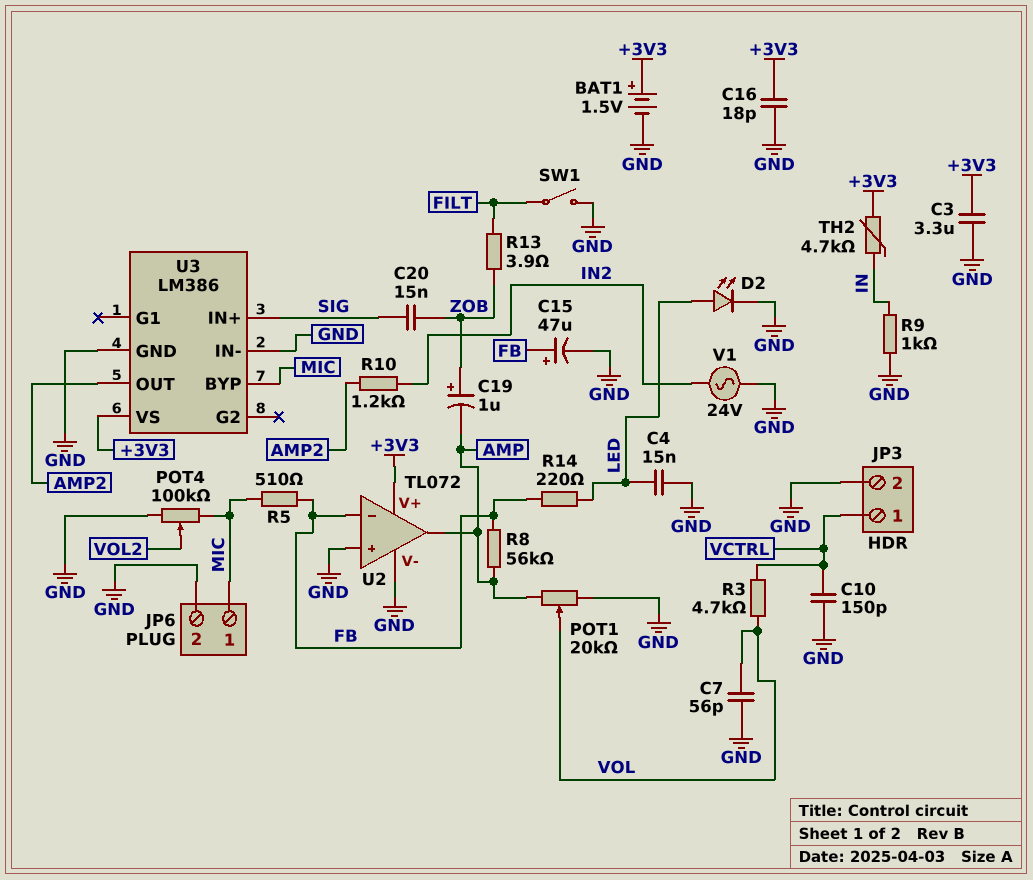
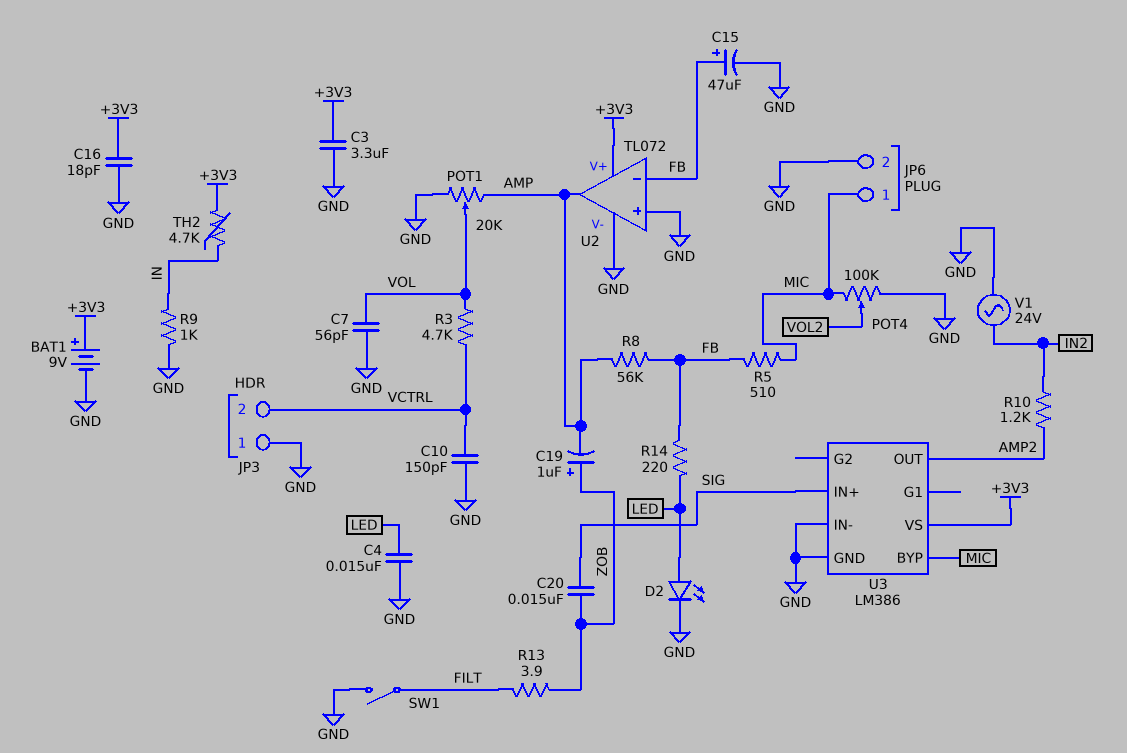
BAT1: 1.5V (plus +3V3, minus GND) -> 9V (plus +3V3, minus GND)
JP3 pin 1: VCTRL -> GND
JP3 pin 2: GND -> VCTRL

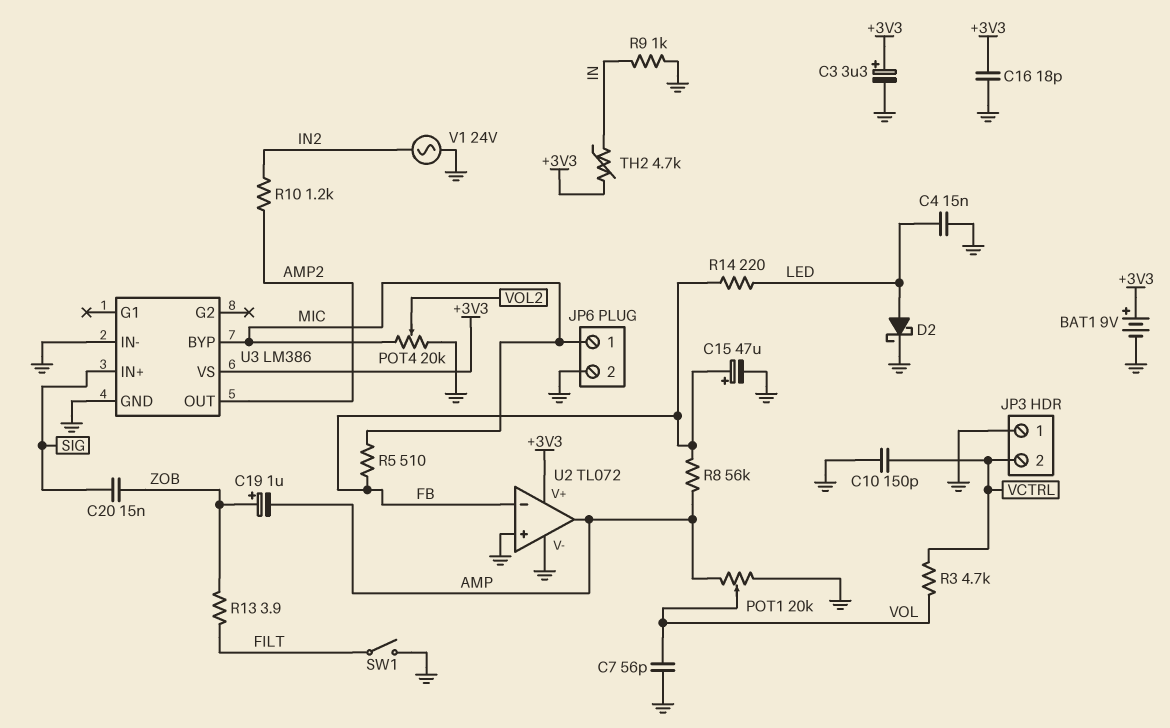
C3: 3.3uF (+3V3, GND) -> 3.3uF (plus +3V3, minus GND)
D2: LED (A LED, K GND) -> schottky (A LED, K GND)
POT4: 100k (GND, MIC, wiper VOL2) -> 20k (GND, MIC, wiper VOL2)

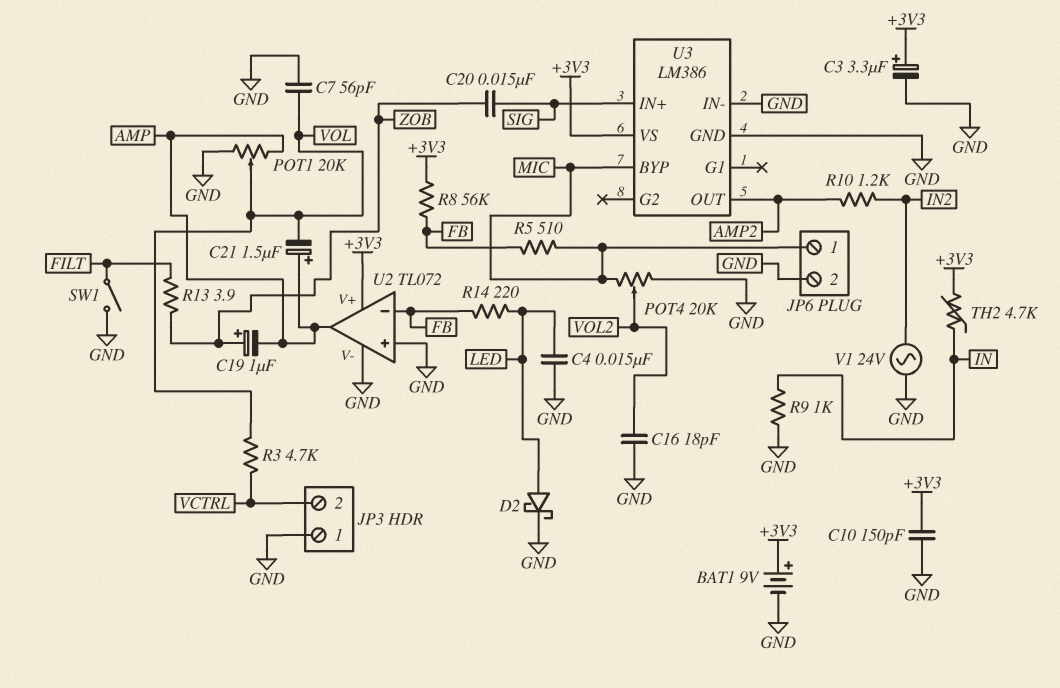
C10: 150pF (GND, VCTRL) -> 150pF (+3V3, GND)
C15: 47uF (plus FB, minus GND) -> none
C16: 18pF (+3V3, GND) -> 18pF (GND, VOL2)
C21: none -> 1.5uF (plus AMP, minus VOL)
R8: 56k (AMP, FB) -> 56k (+3V3, FB)

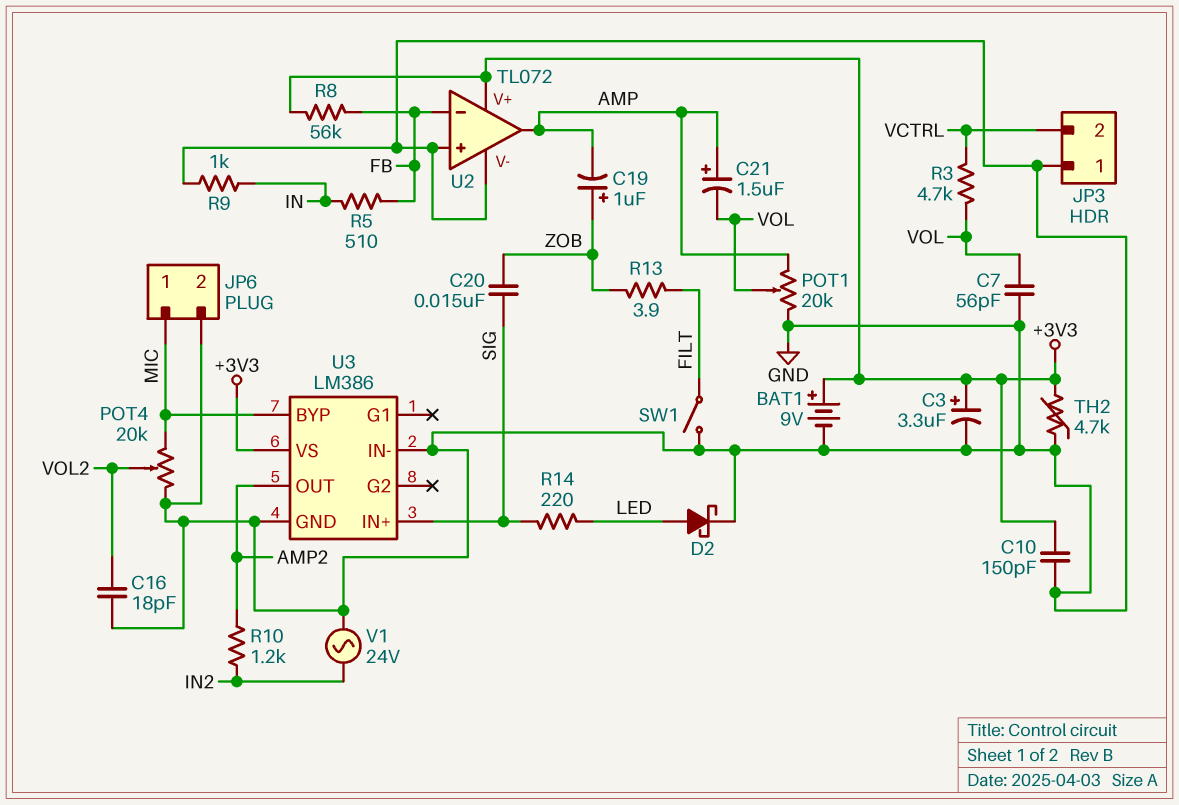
C4: 15nF (GND, LED) -> none
R5: 510 (FB, MIC) -> 510 (FB, IN)
R14: 220 (FB, LED) -> 220 (LED, SIG)
TH2: 4.7k (+3V3, IN) -> 4.7k (+3V3, GND)

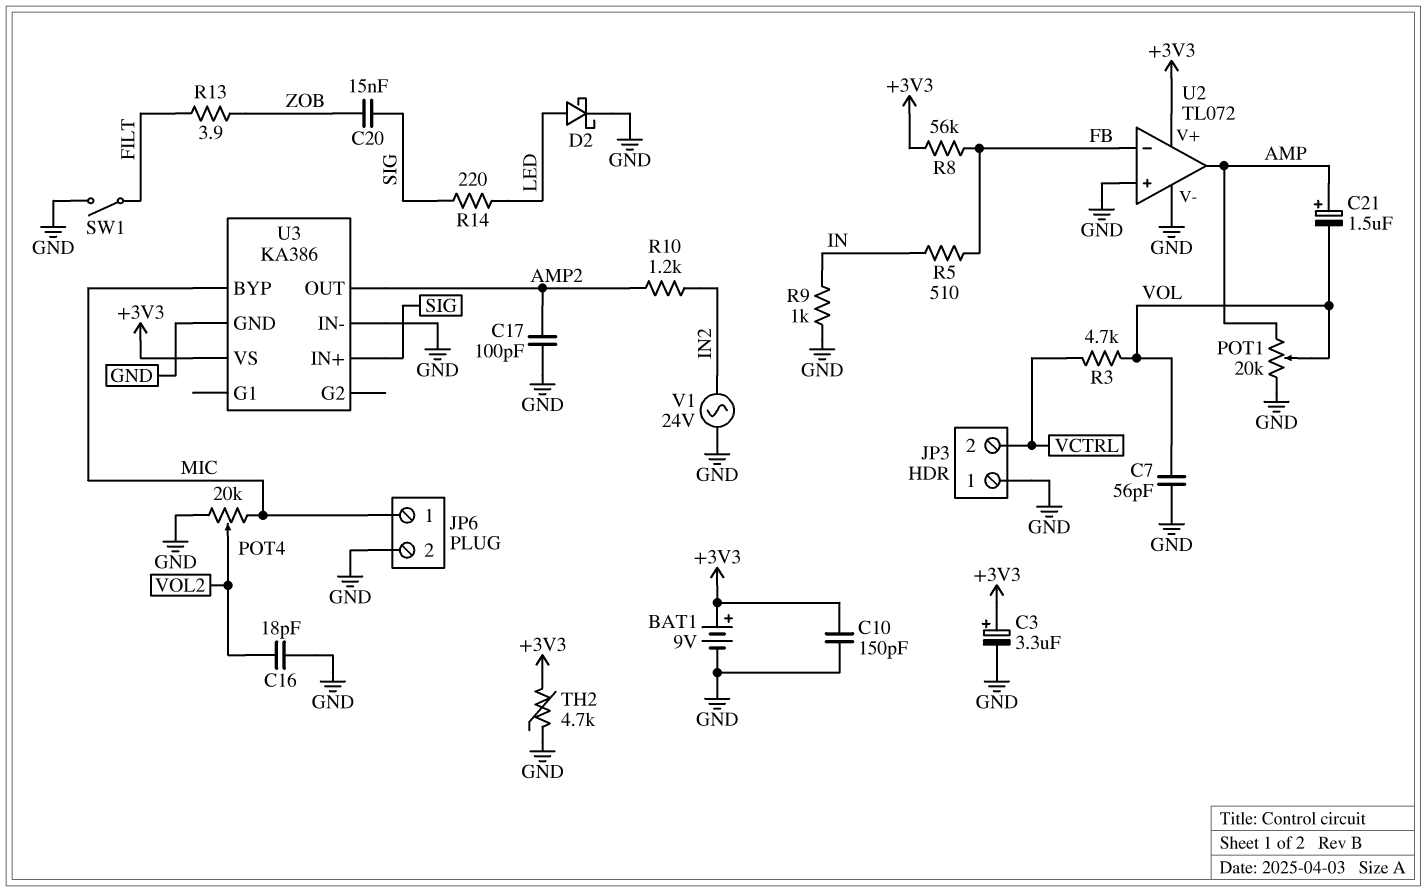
C17: none -> 100pF (AMP2, GND)
C19: 1uF (plus ZOB, minus AMP) -> none
U3: LM386 -> KA386

